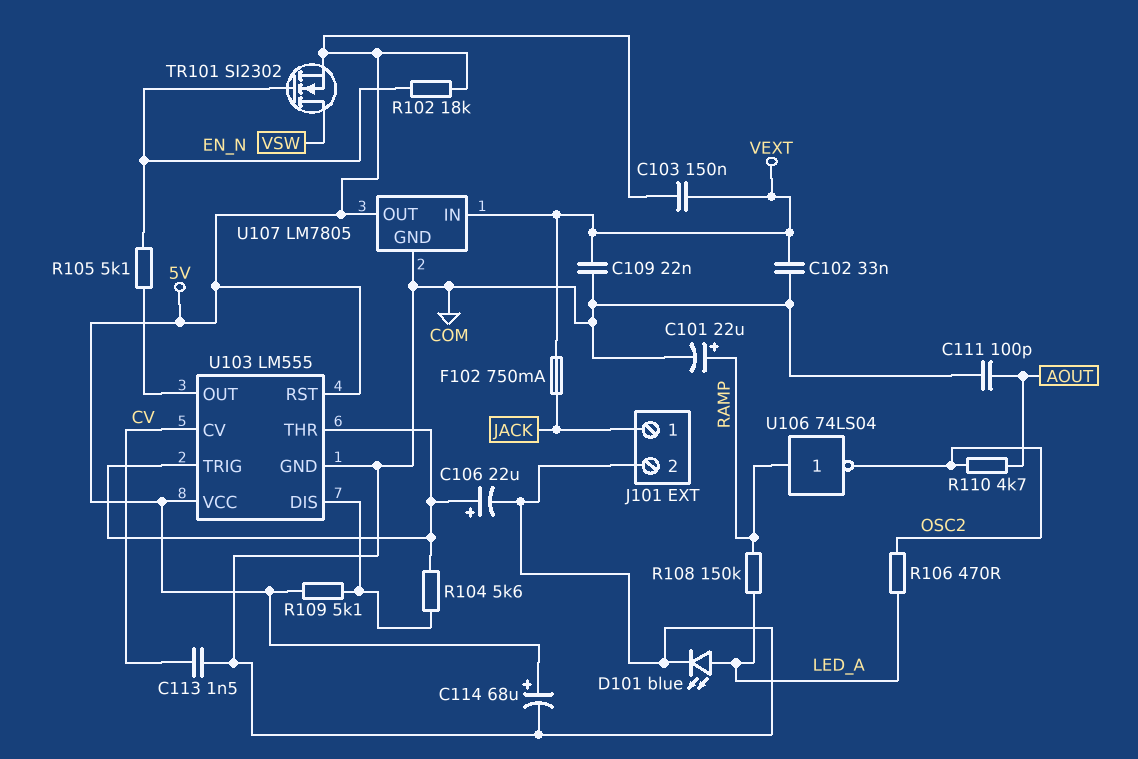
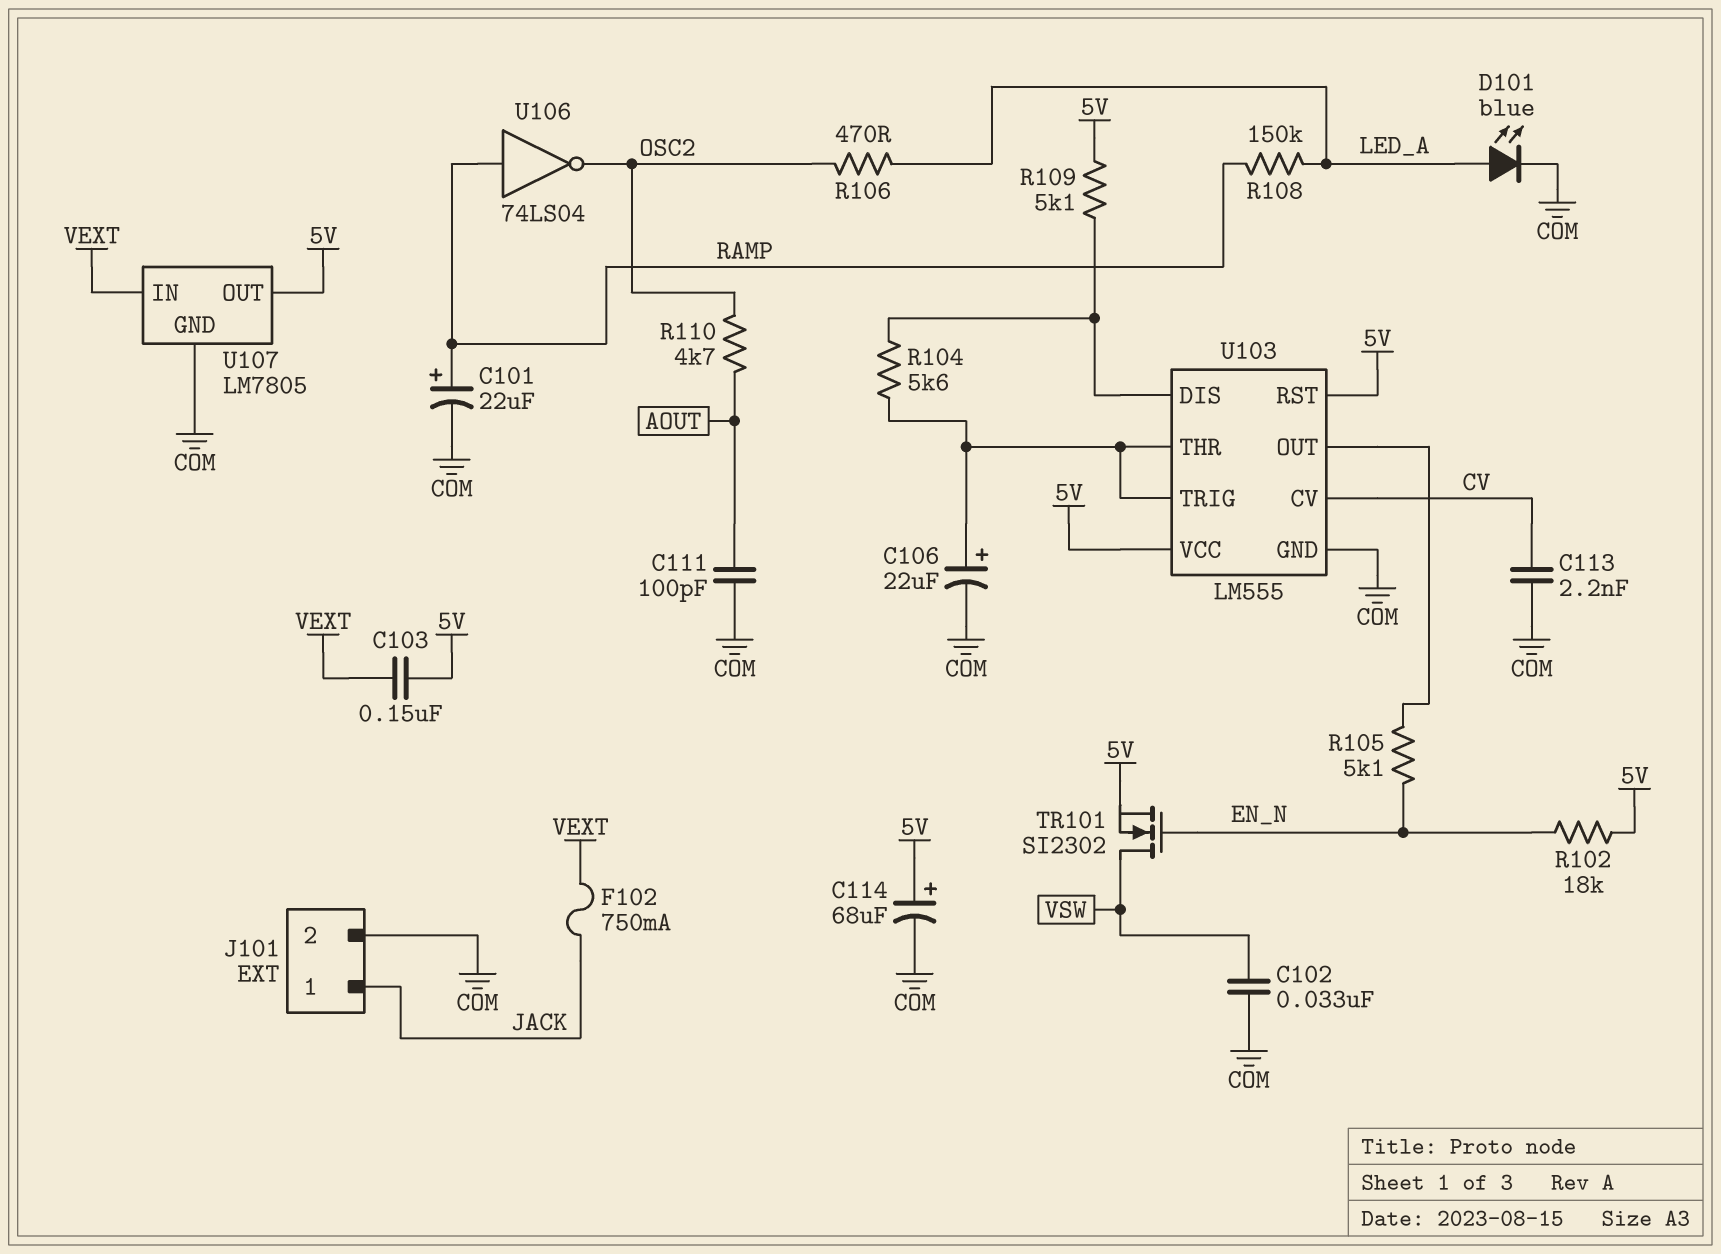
C102: 33nF (COM, VEXT) -> 33nF (COM, VSW)
C109: 22nF (COM, VEXT) -> none
C113: 1.5nF (COM, CV) -> 2.2nF (COM, CV)

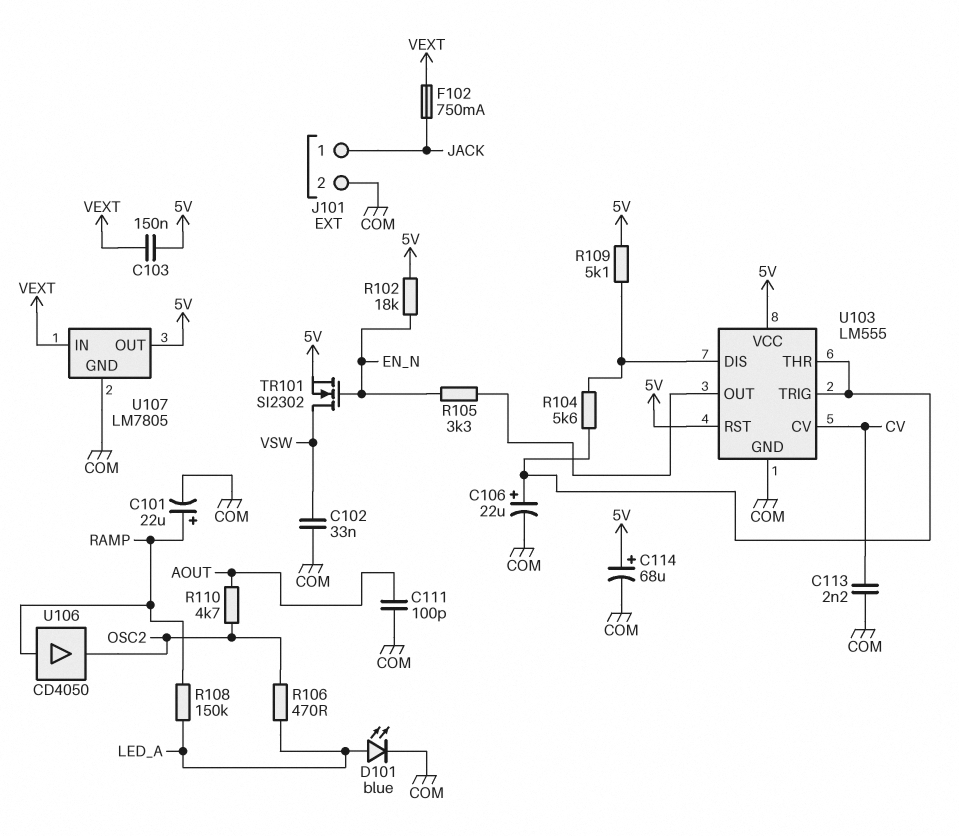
R105: 5.1k (EN_N, U103/OUT) -> 3.3k (EN_N, U103/OUT)
U106: NOT 74LS04 (in RAMP, out OSC2) -> buffer CD4050 (in RAMP, out OSC2)

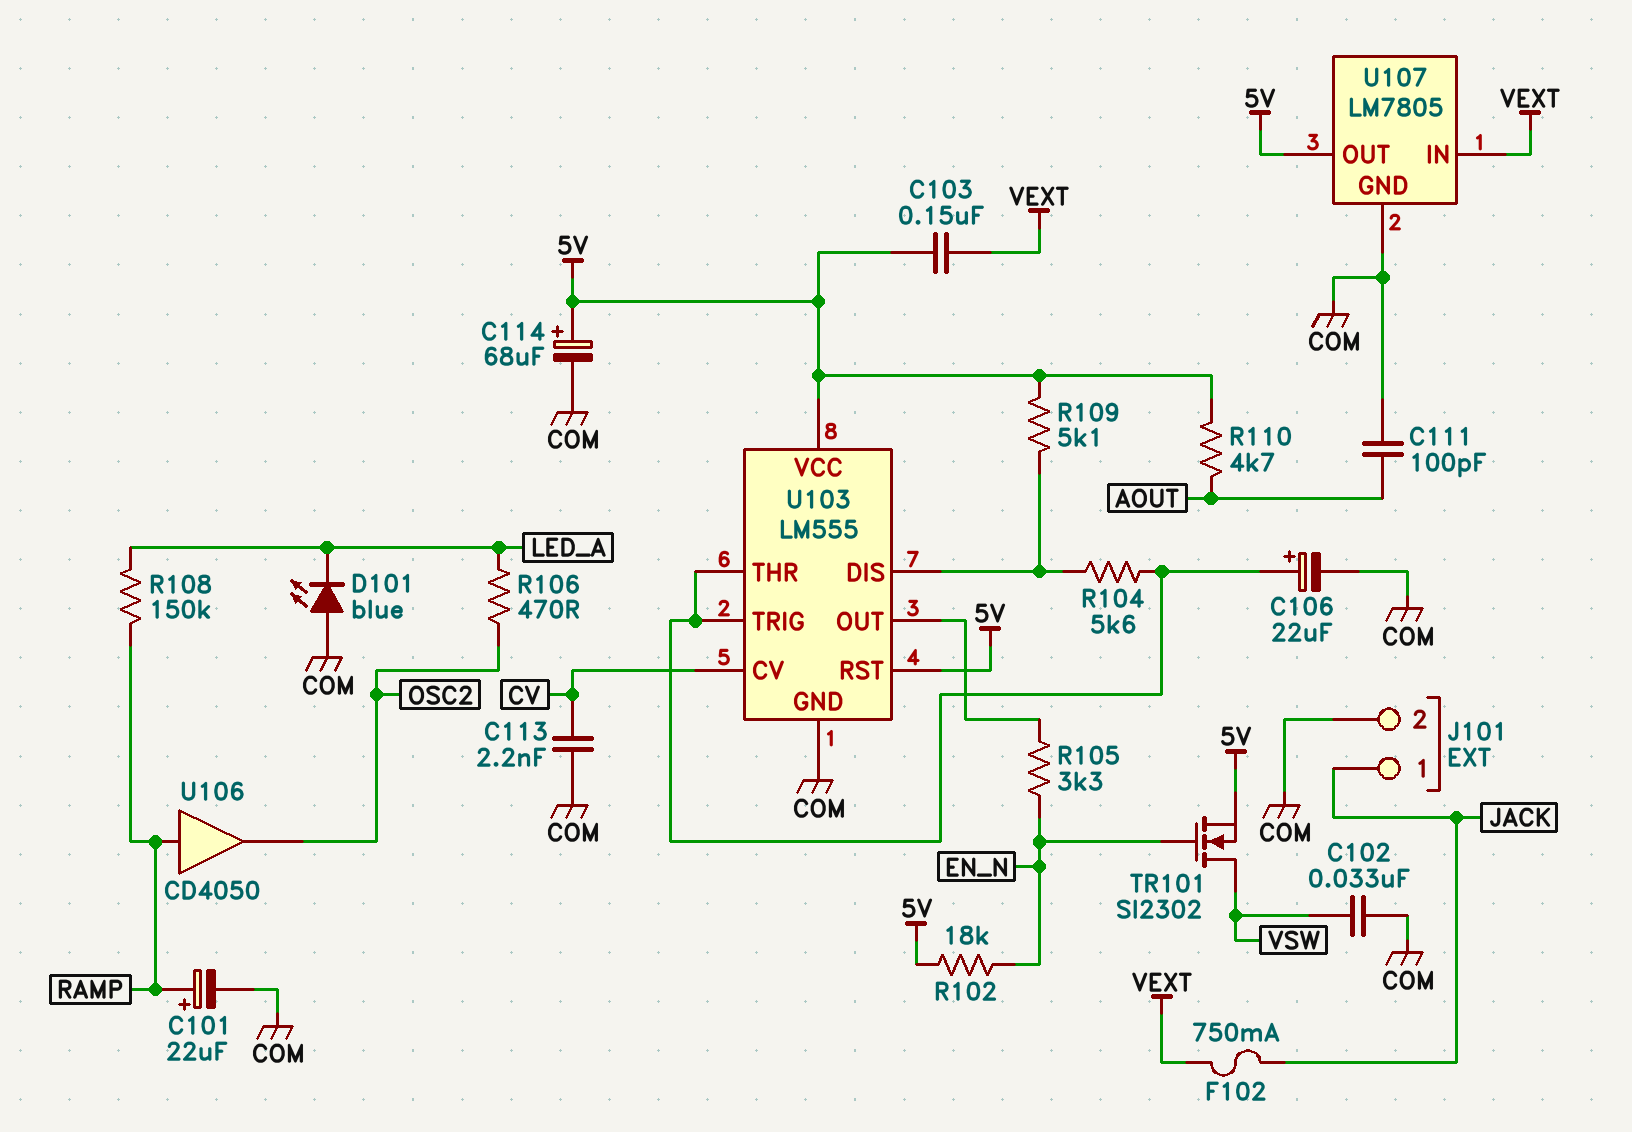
D101: LED blue (A LED_A, K COM) -> LED blue (A COM, K LED_A)
R110: 4.7k (AOUT, OSC2) -> 4.7k (5V, AOUT)

